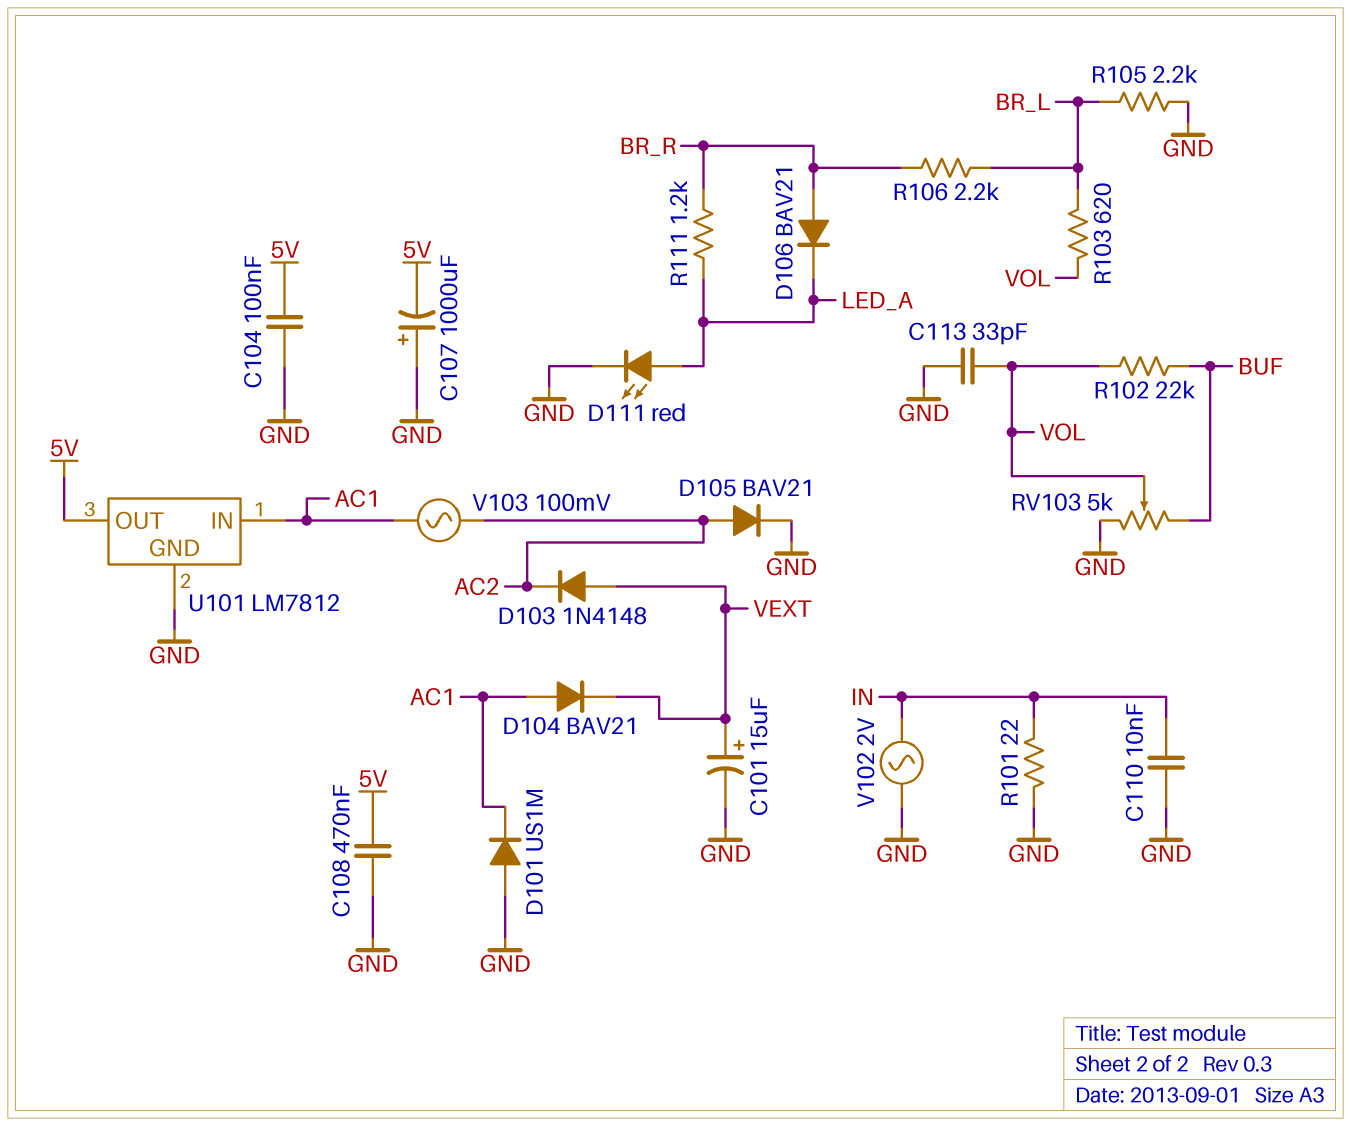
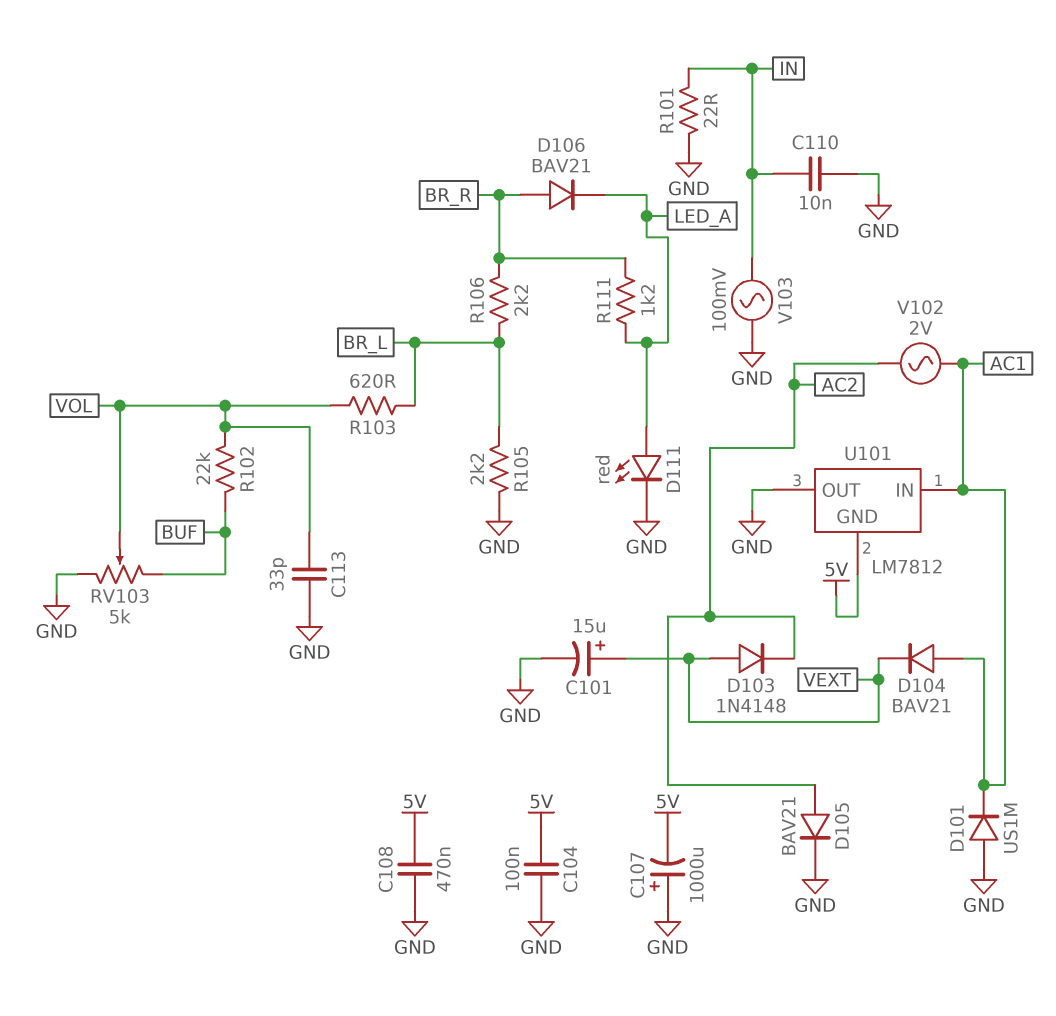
U101 pin GND: GND -> 5V
U101 pin OUT: 5V -> GND
V102: AC 2V (GND, IN) -> AC 2V (AC1, AC2)
V103: AC 100mV (AC1, AC2) -> AC 100mV (GND, IN)

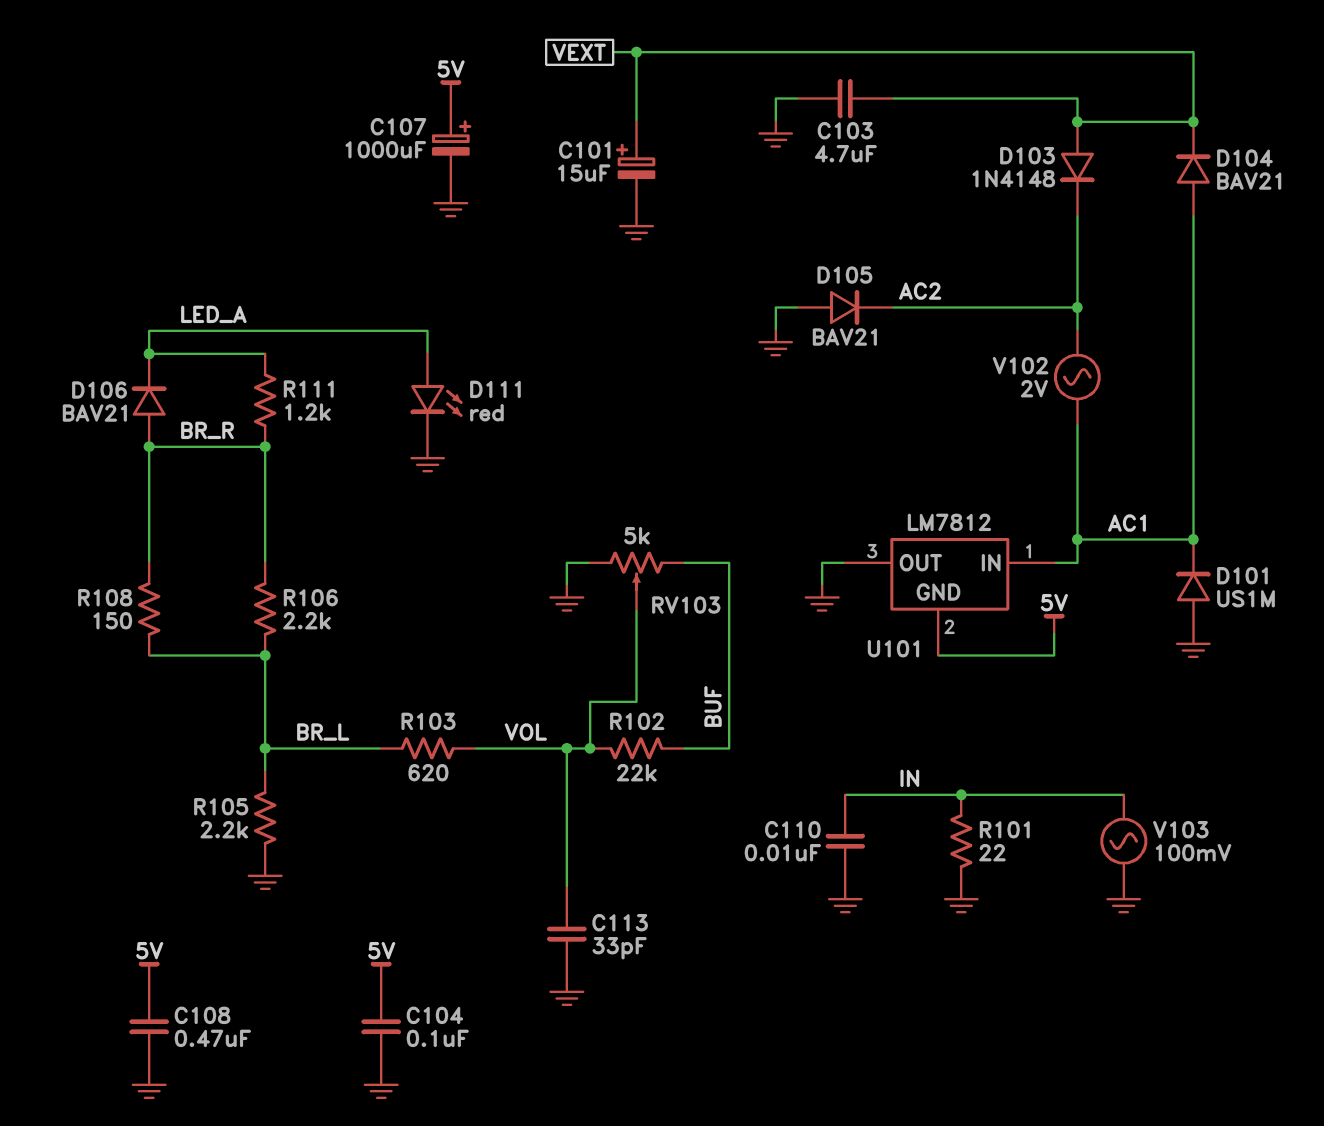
C103: none -> 4.7uF (GND, VEXT)
C107: 1000uF (plus GND, minus 5V) -> 1000uF (plus 5V, minus GND)
D105: diode BAV21 (A AC2, K GND) -> diode BAV21 (A GND, K AC2)
R108: none -> 150 (BR_L, BR_R)

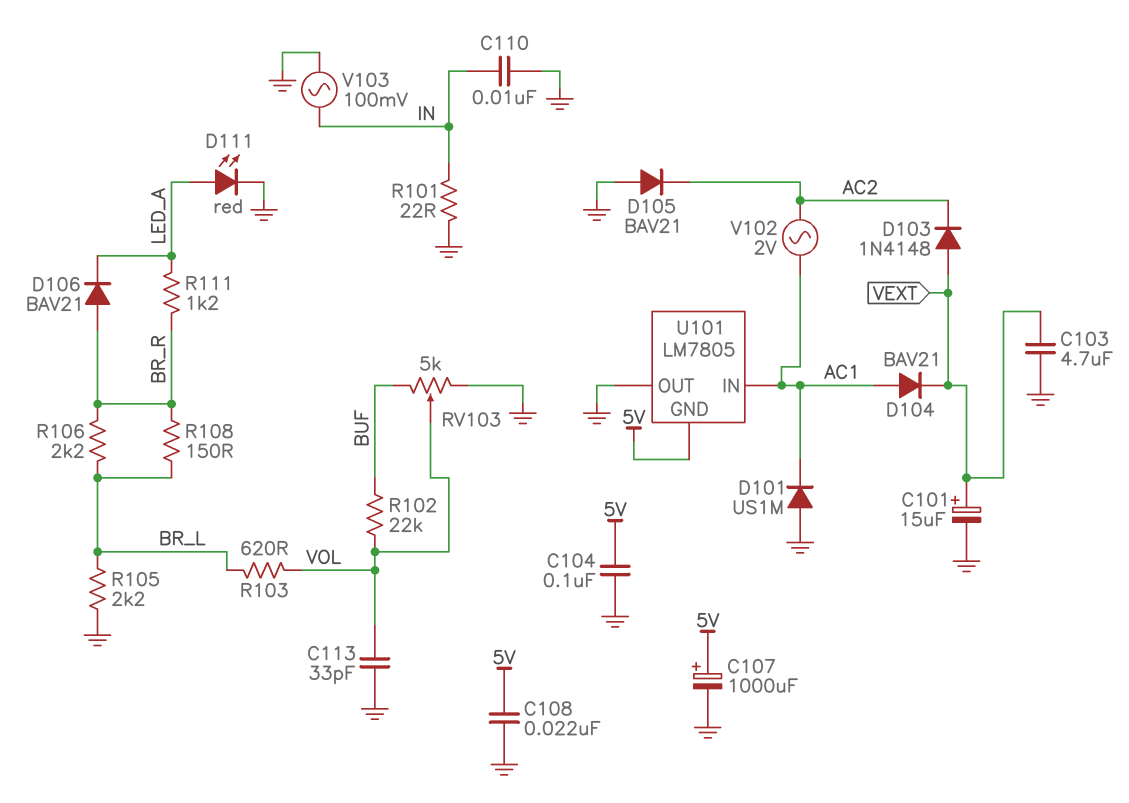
C108: 470nF (5V, GND) -> 22nF (5V, GND)
U101: LM7812 -> LM7805

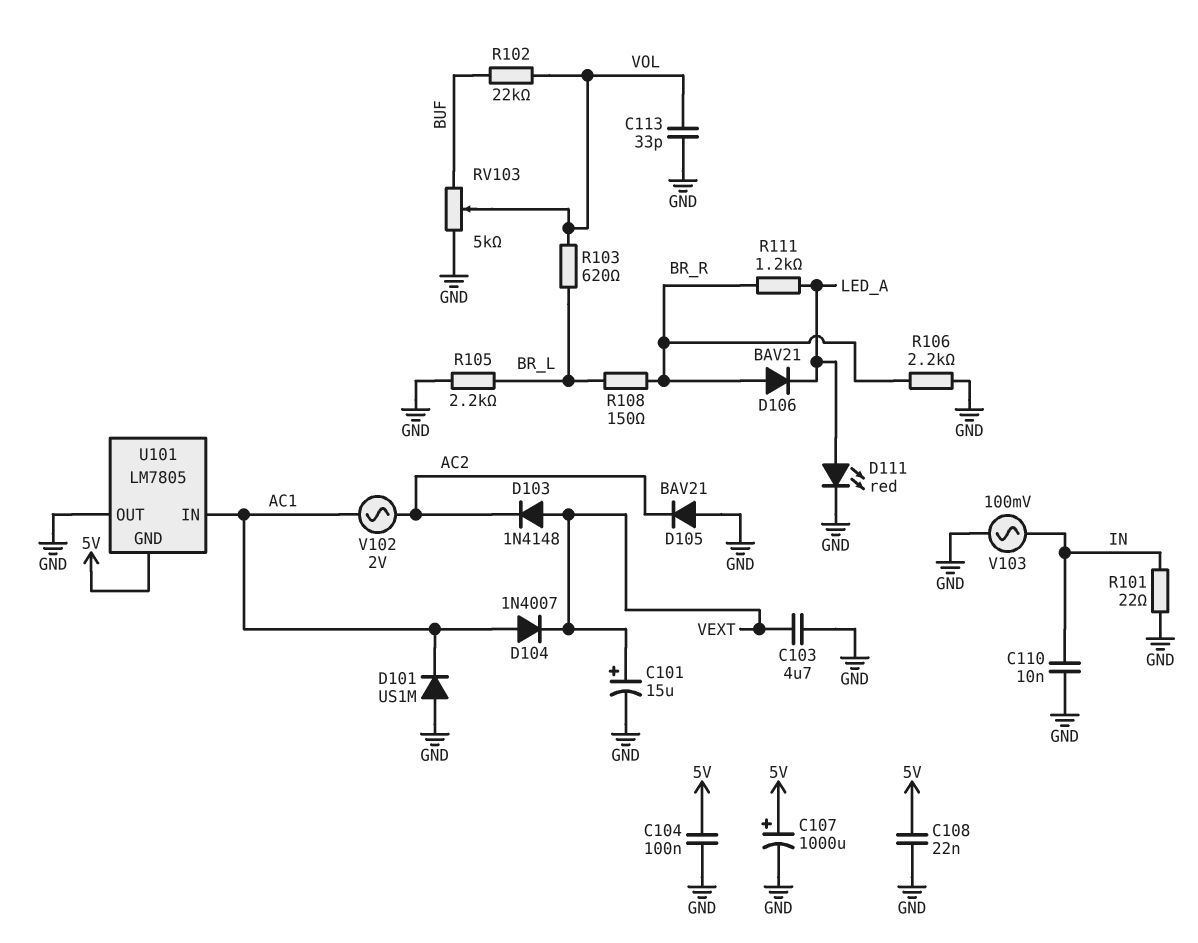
D104: diode BAV21 (A AC1, K VEXT) -> diode 1N4007 (A AC1, K VEXT)
R106: 2.2k (BR_L, BR_R) -> 2.2k (BR_R, GND)

